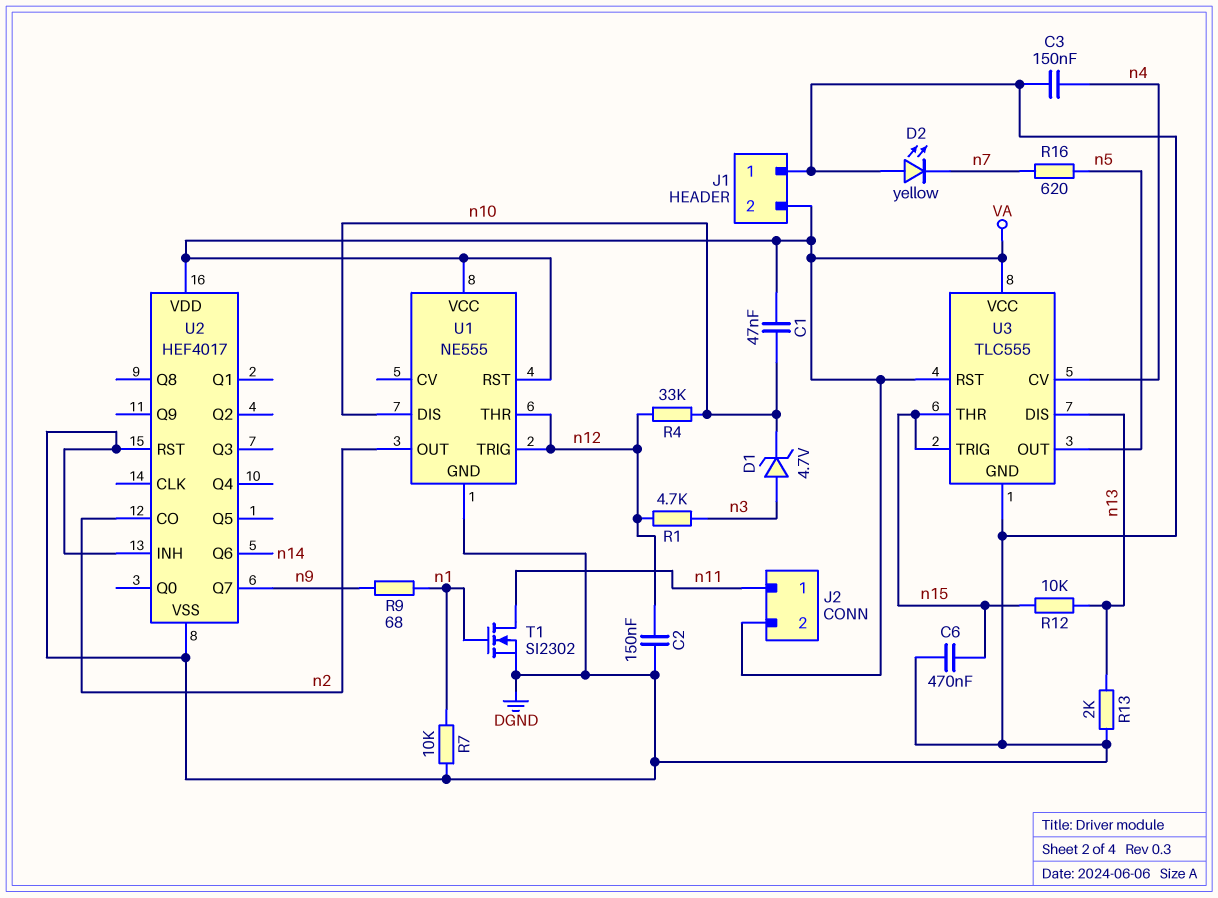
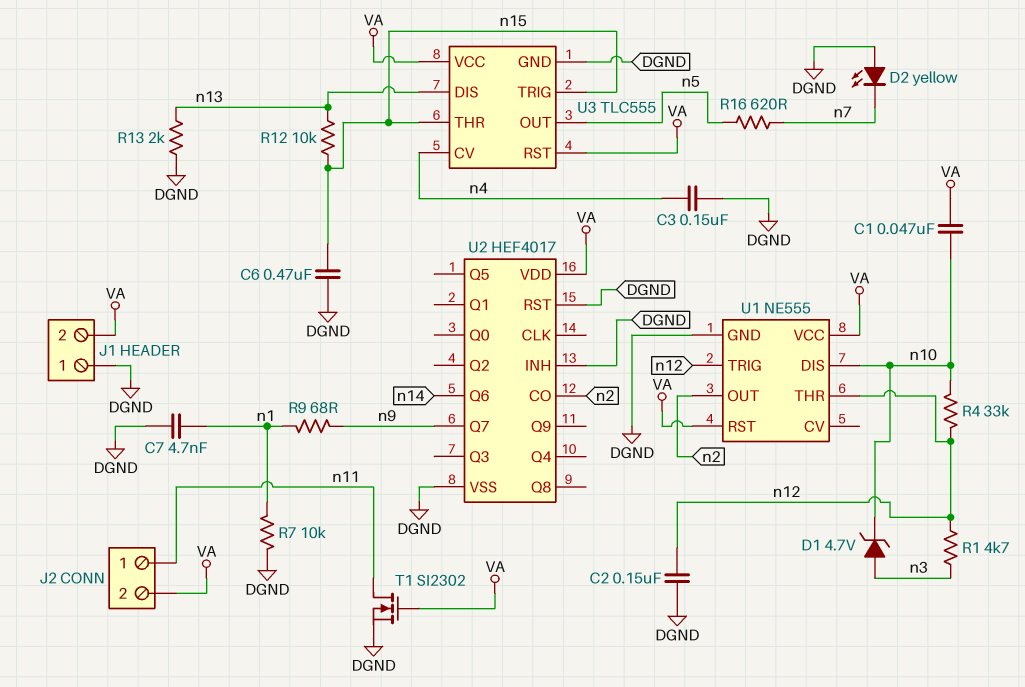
C7: none -> 4.7nF (DGND, n1)
T1: NMOS SI2302 (G n1, D n11, S DGND) -> NMOS SI2302 (G VA, D n11, S DGND)

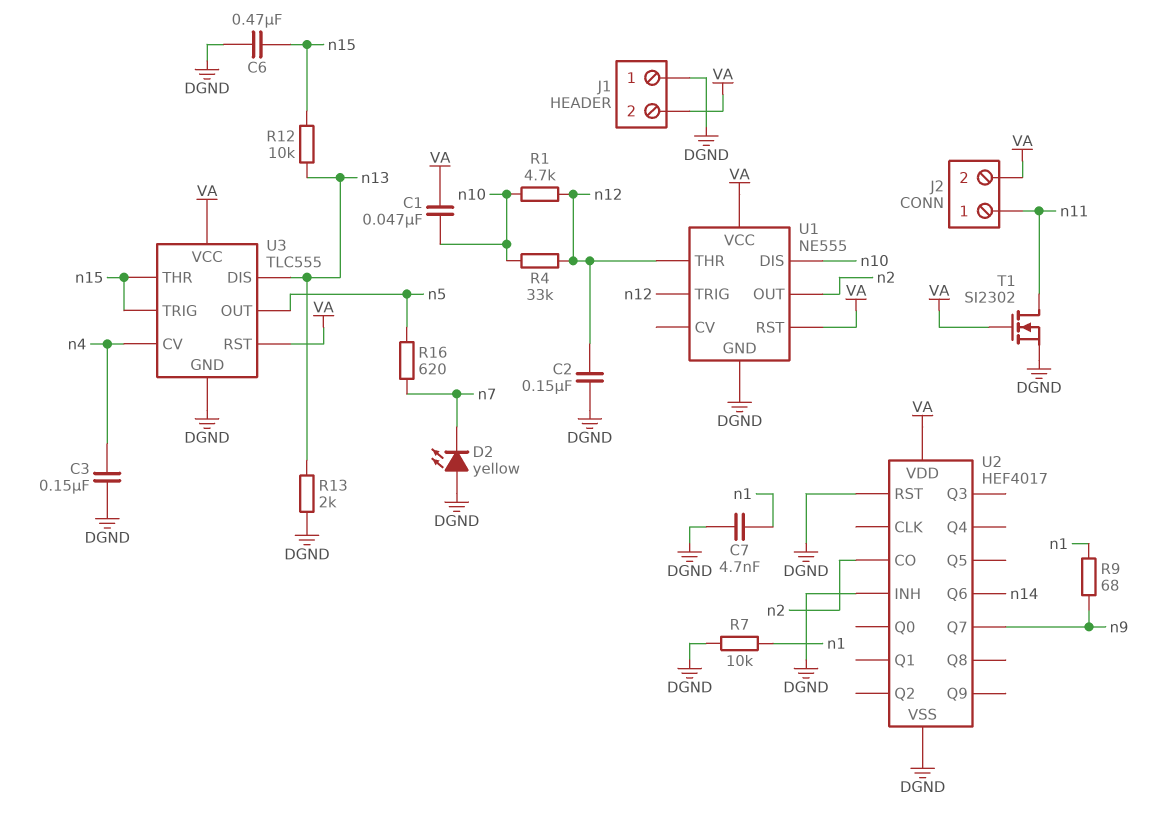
D1: zener 4.7V (A n3, K n10) -> none
R1: 4.7k (n3, n12) -> 4.7k (n10, n12)

